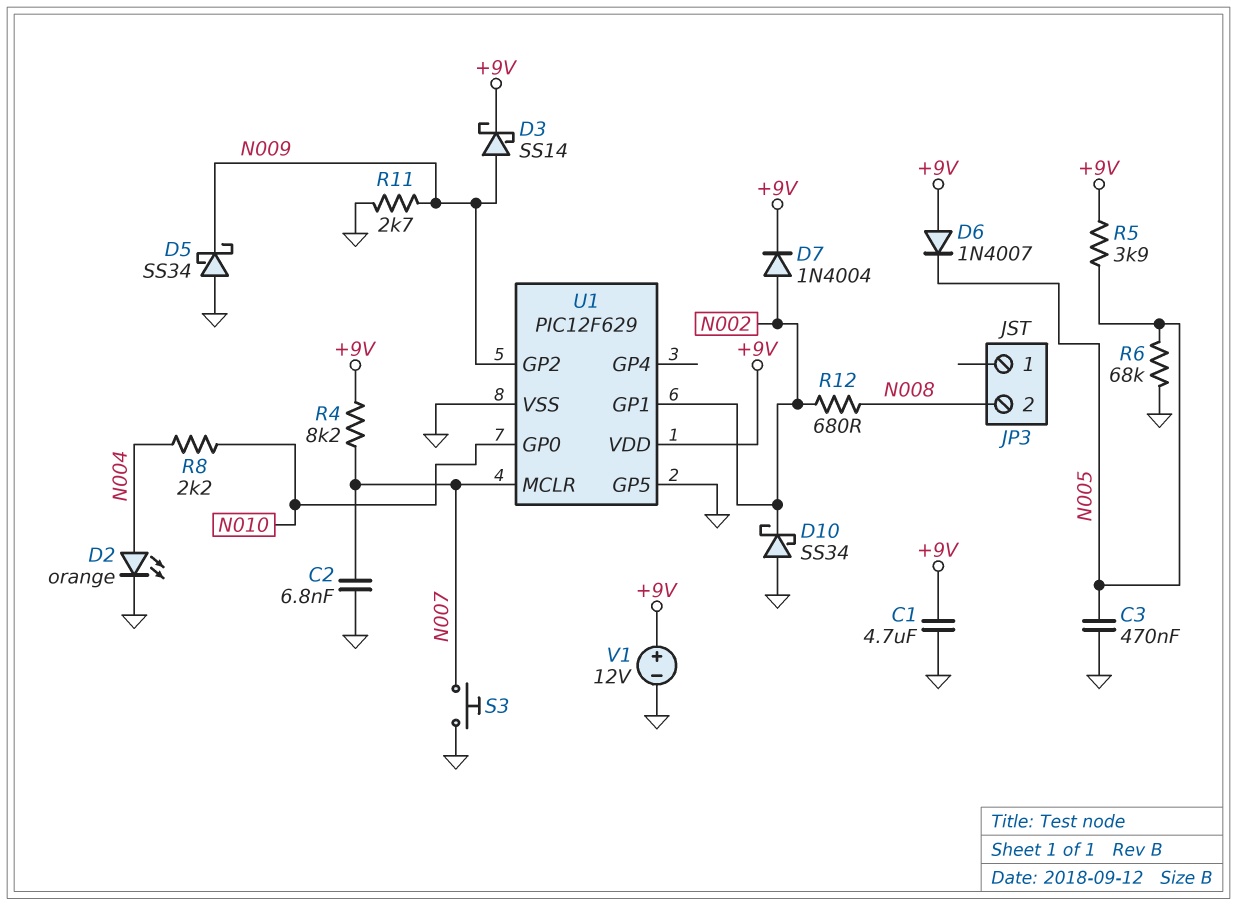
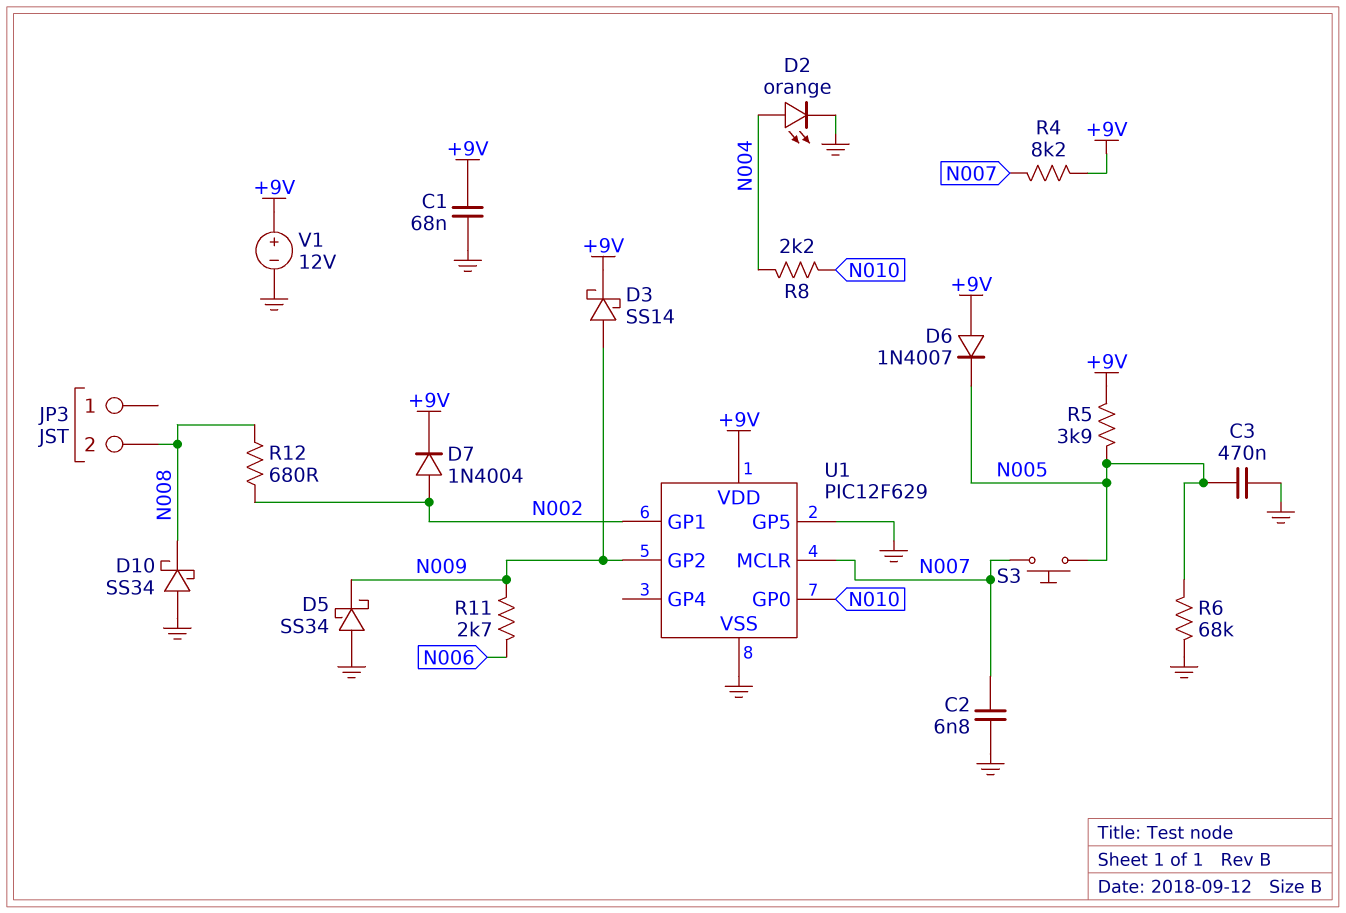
C1: 4.7uF (+9V, GND) -> 68nF (+9V, GND)
D10: schottky SS34 (A GND, K N002) -> schottky SS34 (A GND, K N008)
R11: 2.7k (GND, N009) -> 2.7k (N006, N009)
S3: button (GND, N007) -> button (N005, N007)

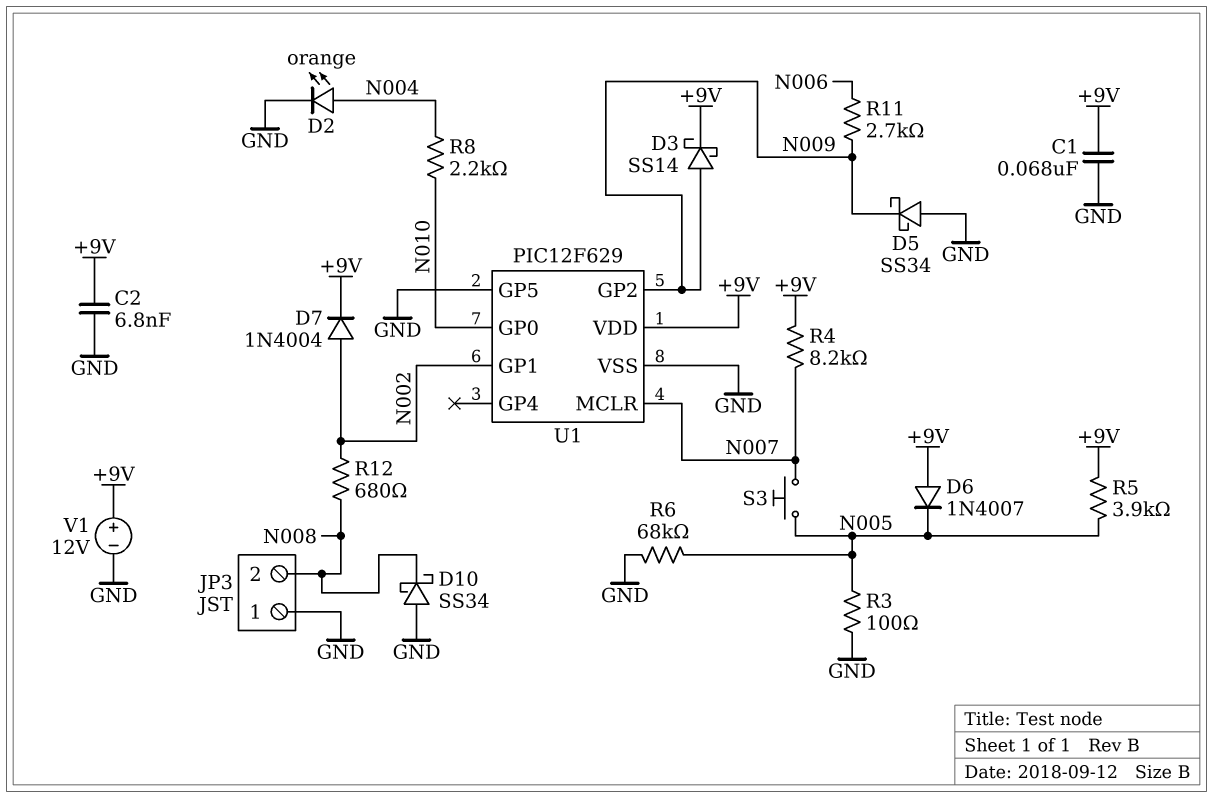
C2: 6.8nF (GND, N007) -> 6.8nF (+9V, GND)
C3: 470nF (GND, N005) -> none
JP3 pin 1: none -> GND
R3: none -> 100 (GND, N005)

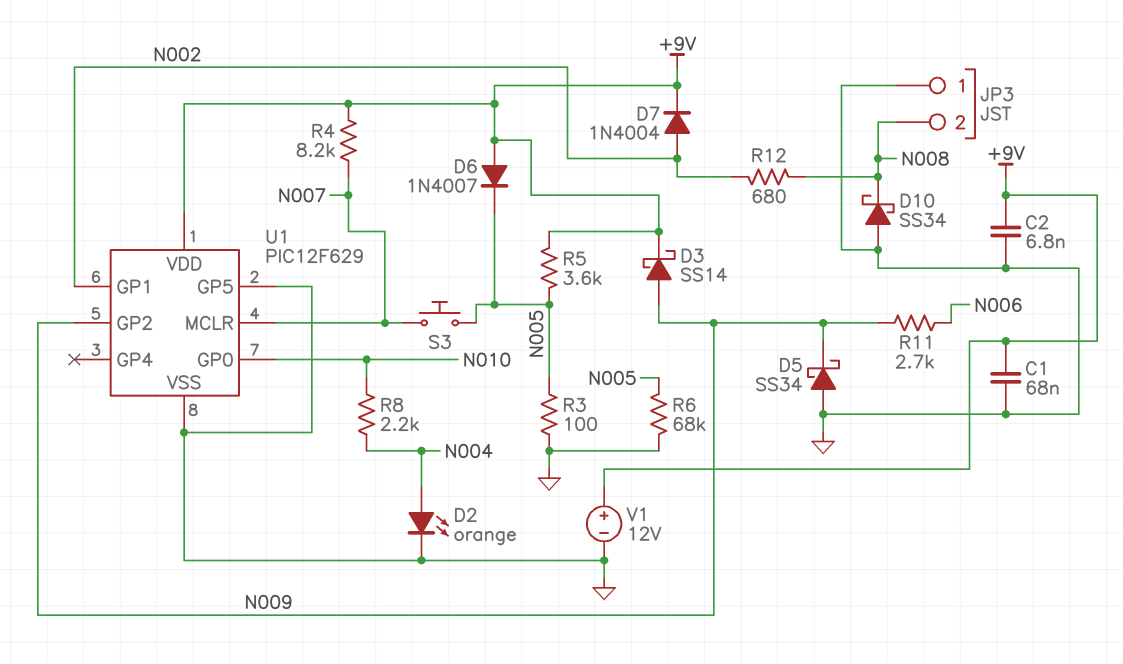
R5: 3.9k (+9V, N005) -> 3.6k (+9V, N005)

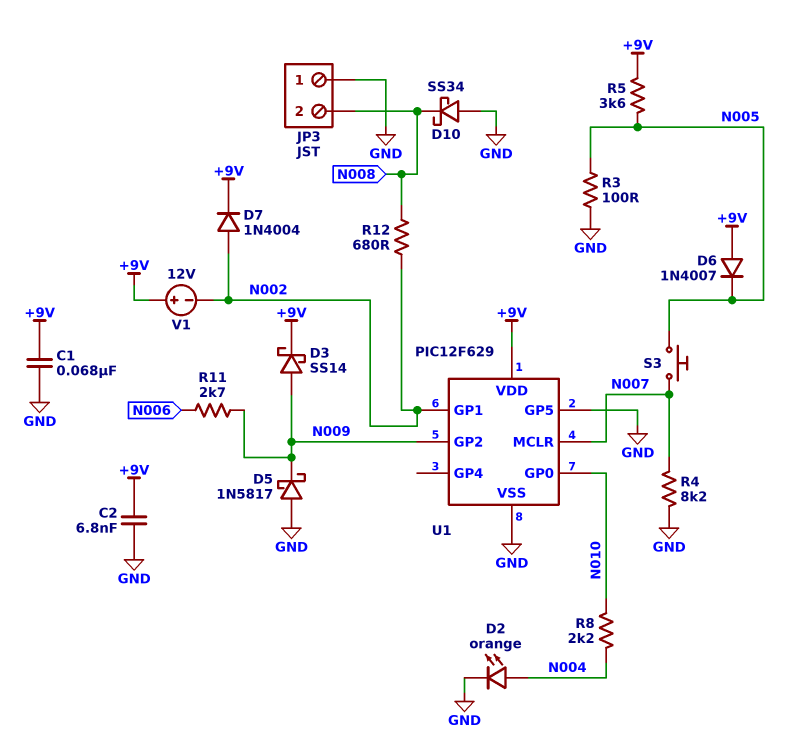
D5: schottky SS34 (A GND, K N009) -> schottky 1N5817 (A GND, K N009)
R4: 8.2k (+9V, N007) -> 8.2k (GND, N007)
R6: 68k (GND, N005) -> none
V1: 12V (plus +9V, minus GND) -> 12V (plus +9V, minus N002)

